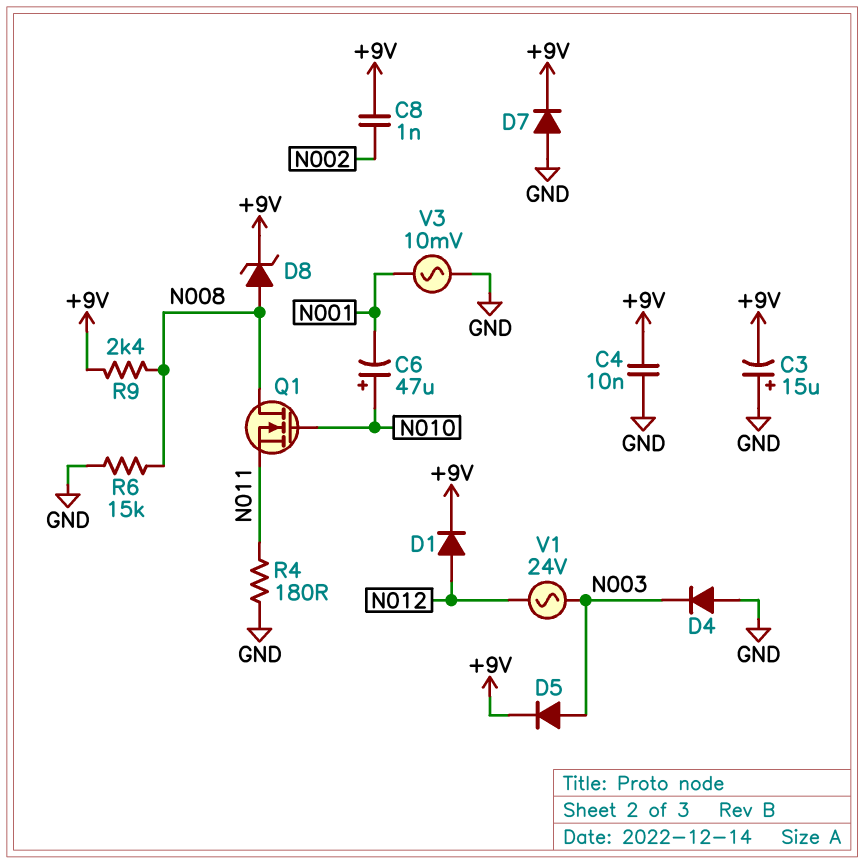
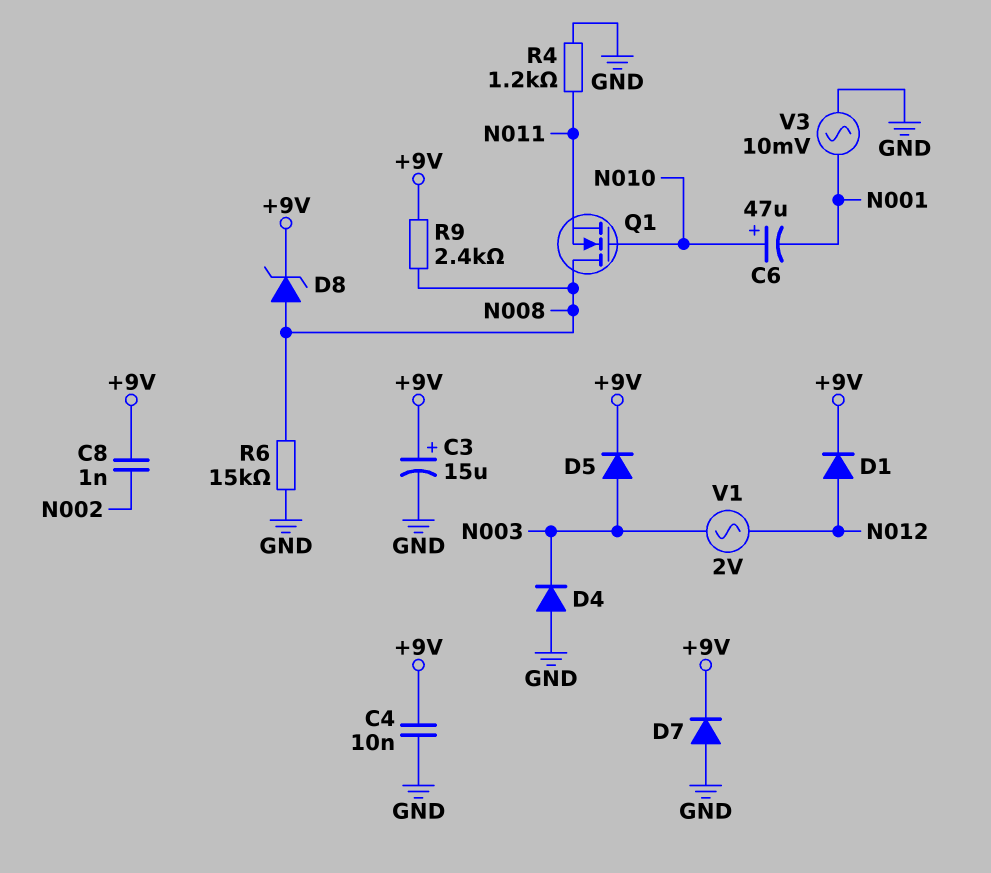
C3: 15uF (plus GND, minus +9V) -> 15uF (plus +9V, minus GND)
R4: 180 (GND, N011) -> 1.2k (GND, N011)
V1: AC 24V (N003, N012) -> AC 2V (N003, N012)

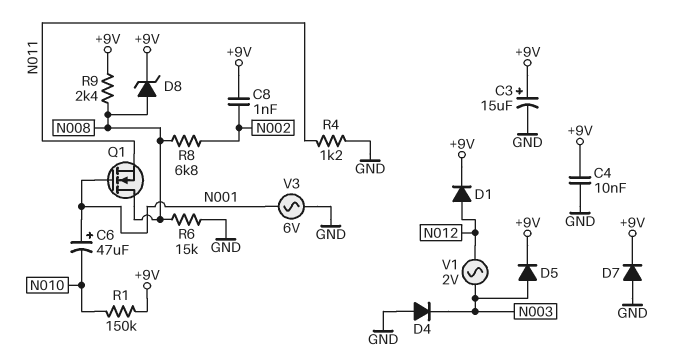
C6: 47uF (plus N010, minus N001) -> 47uF (plus N001, minus N010)
Q1: NMOS (G N010, D N008, S N011) -> NMOS (G N001, D N008, S N011)
R1: none -> 150k (+9V, N010)
R8: none -> 6.8k (N002, N008)
V3: AC 10mV (GND, N001) -> AC 6V (GND, N001)

